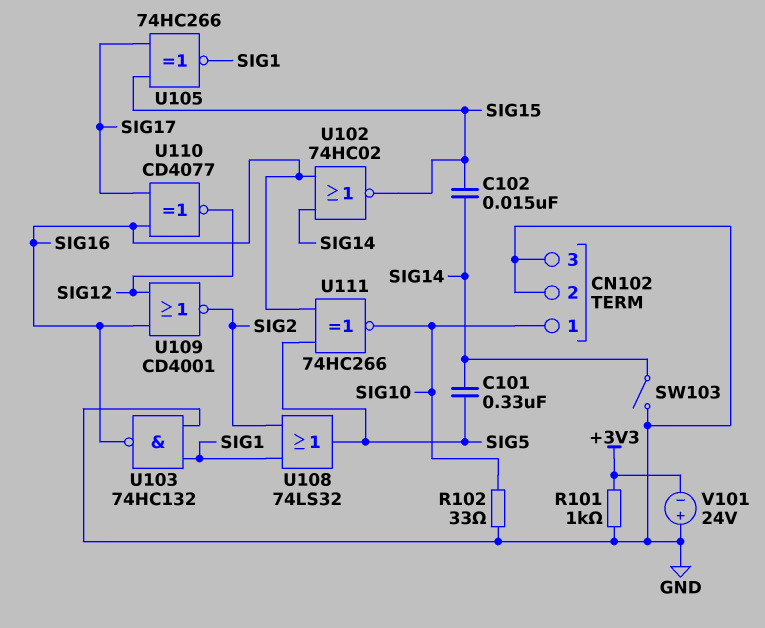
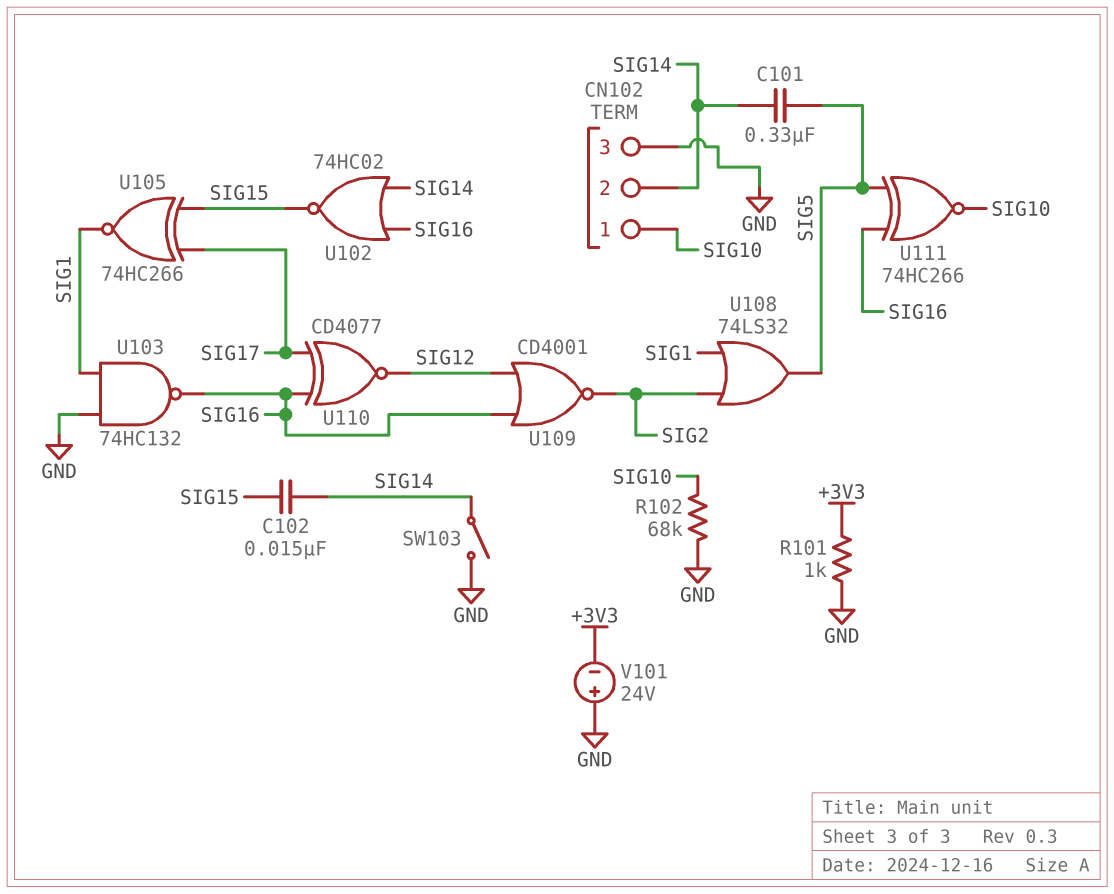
CN102 pin 2: GND -> SIG14
R102: 33 (GND, SIG10) -> 68k (GND, SIG10)

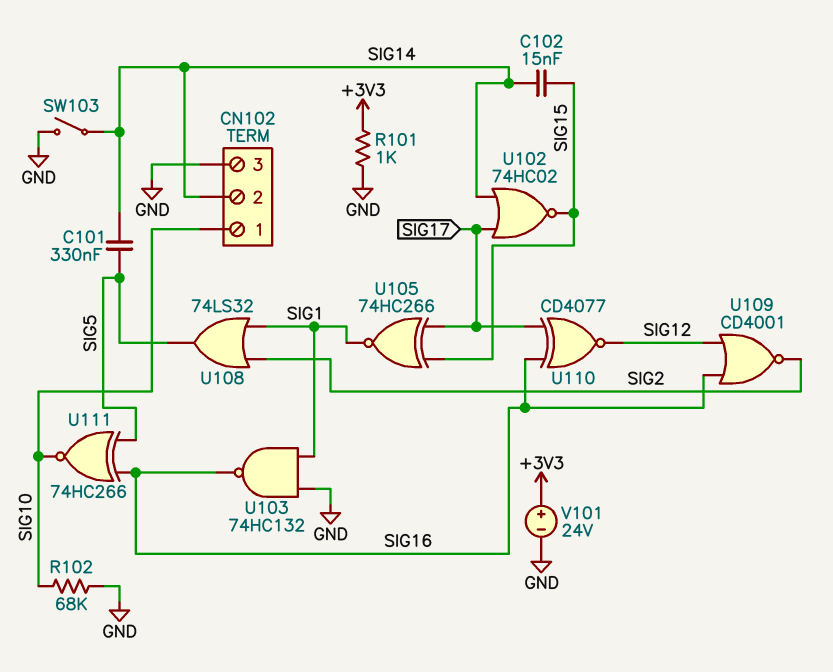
U102: NOR 74HC02 (in SIG14, in SIG16, out SIG15) -> NOR 74HC02 (in SIG14, in SIG17, out SIG15)
V101: 24V (plus GND, minus +3V3) -> 24V (plus +3V3, minus GND)

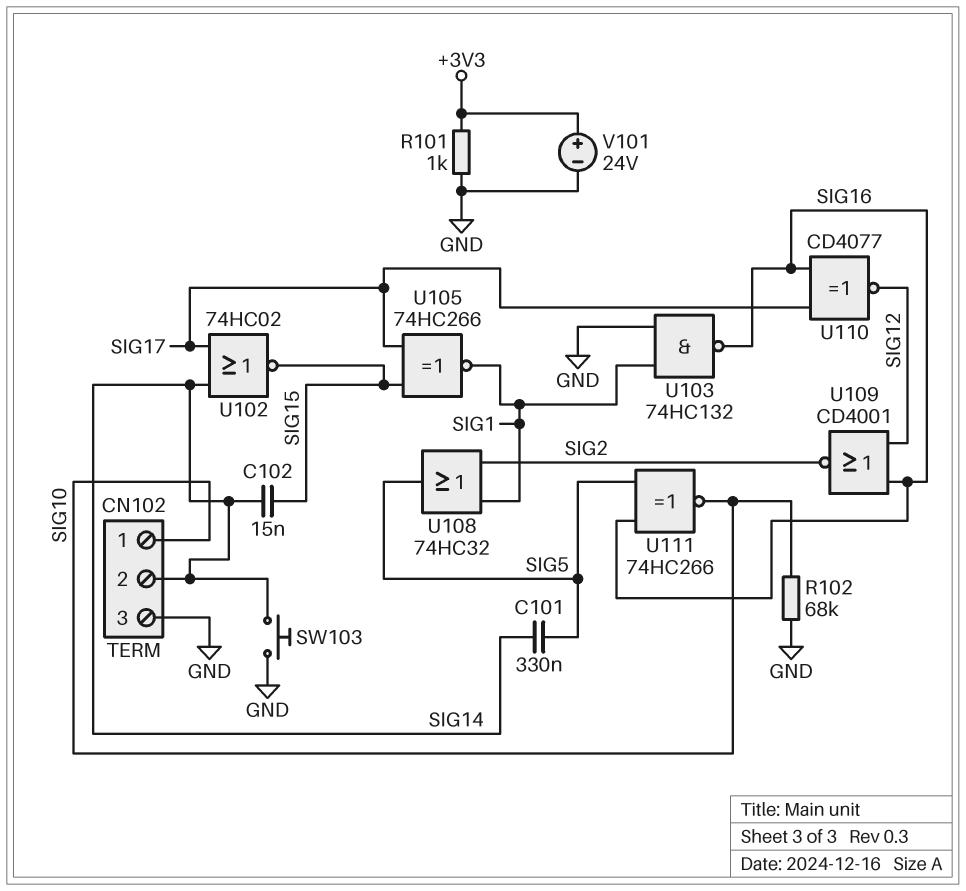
SW103: switch (GND, SIG14) -> button (GND, SIG14)
U108: OR 74LS32 (in SIG1, in SIG2, out SIG5) -> OR 74HC32 (in SIG1, in SIG2, out SIG5)

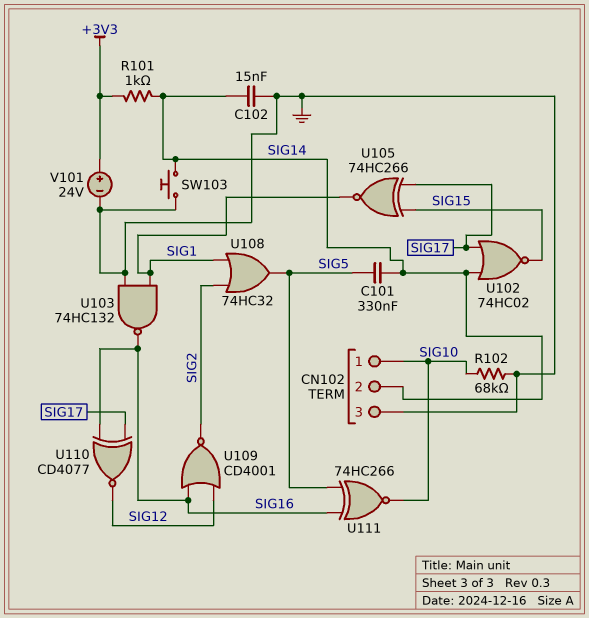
C102: 15nF (SIG14, SIG15) -> 15nF (GND, SIG14)
R101: 1k (+3V3, GND) -> 1k (+3V3, SIG14)

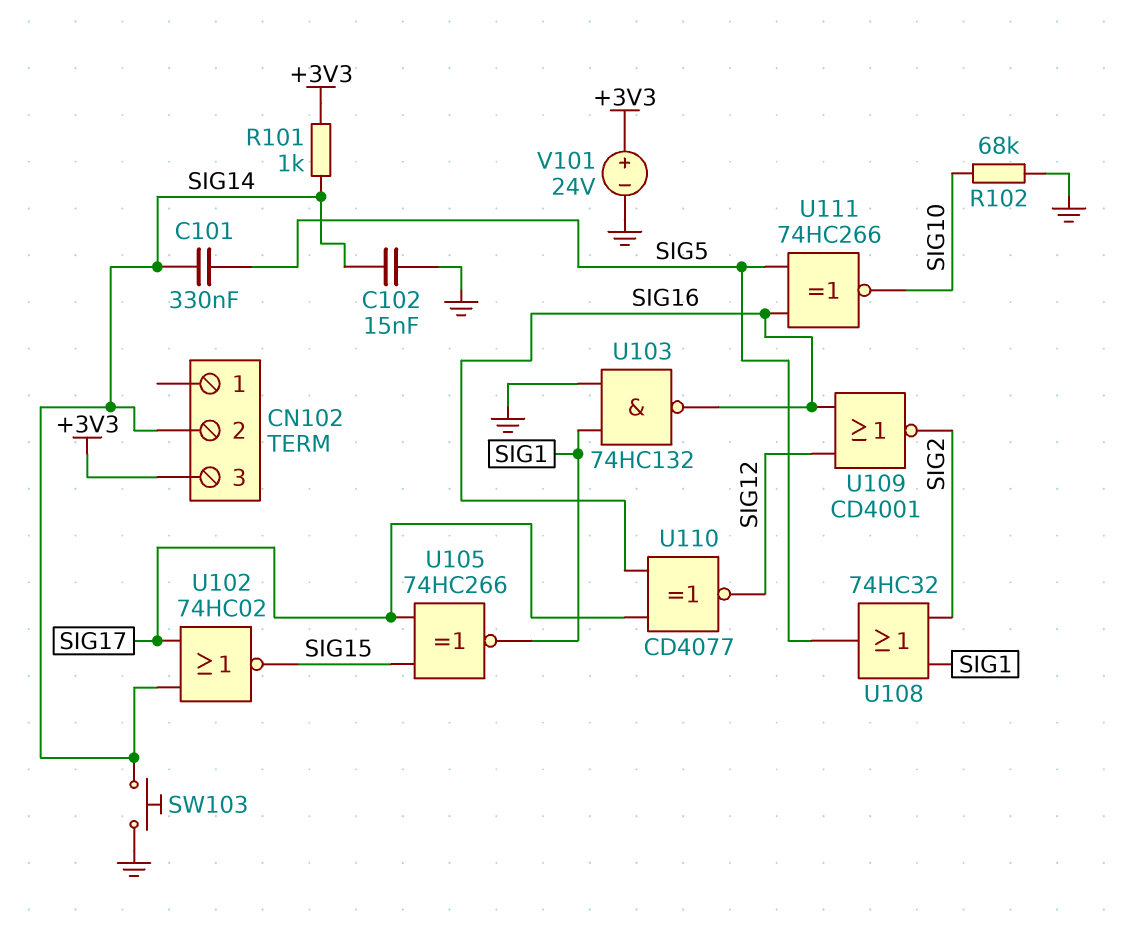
CN102 pin 1: SIG10 -> none
CN102 pin 3: GND -> +3V3

